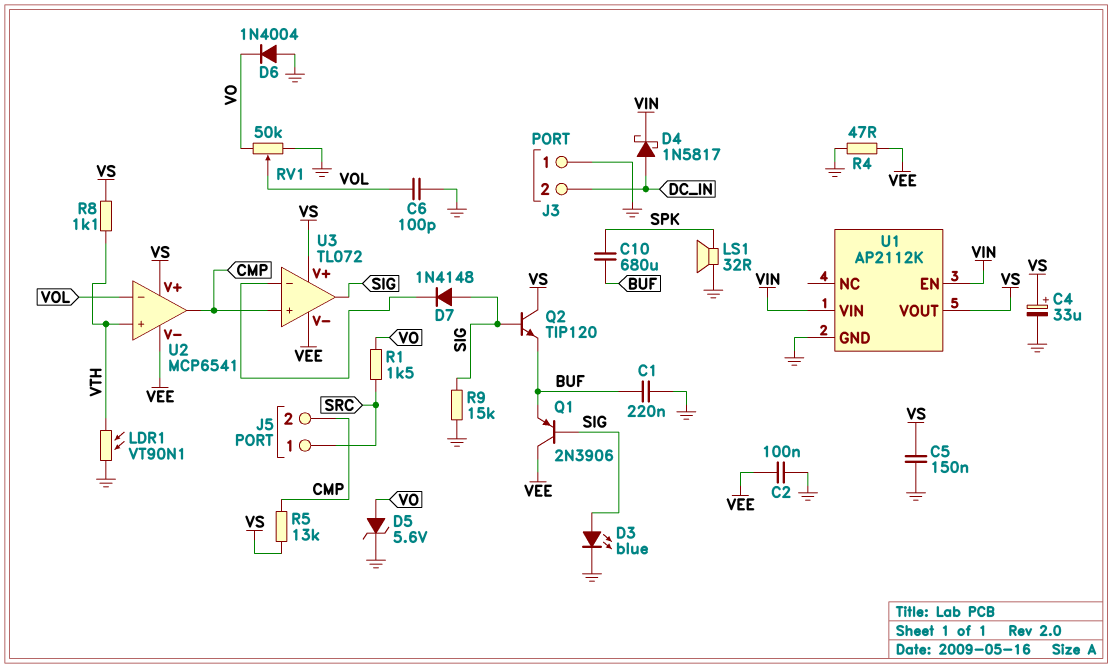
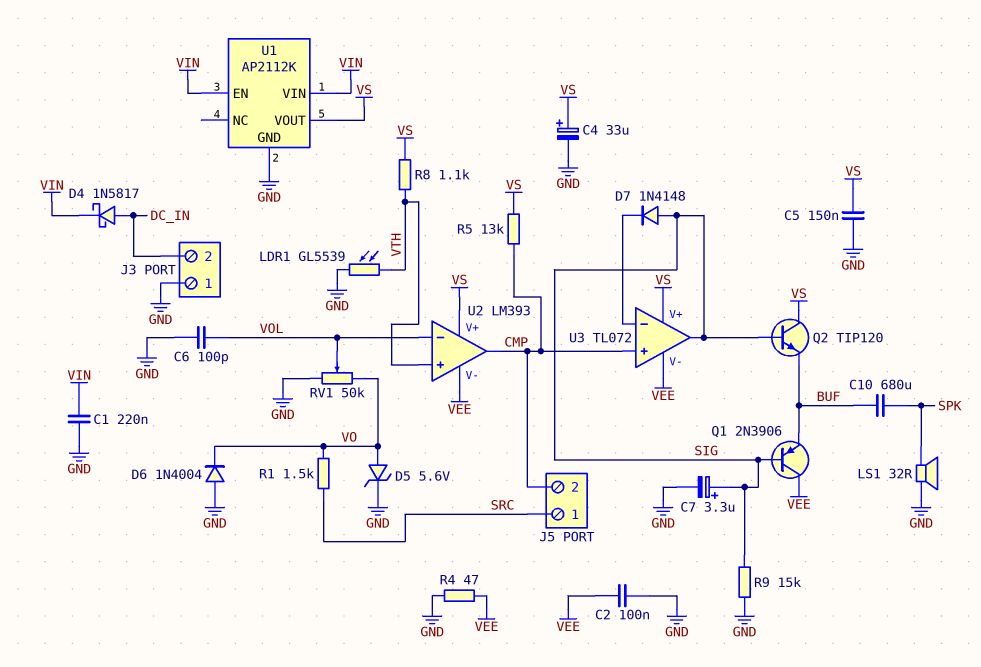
C1: 220nF (BUF, GND) -> 220nF (GND, VIN)
C7: none -> 3.3uF (plus SIG, minus GND)
D3: LED blue (A SIG, K GND) -> none
LDR1: VT90N1 (GND, VTH) -> GL5539 (GND, VTH)
U2: MCP6541 -> LM393

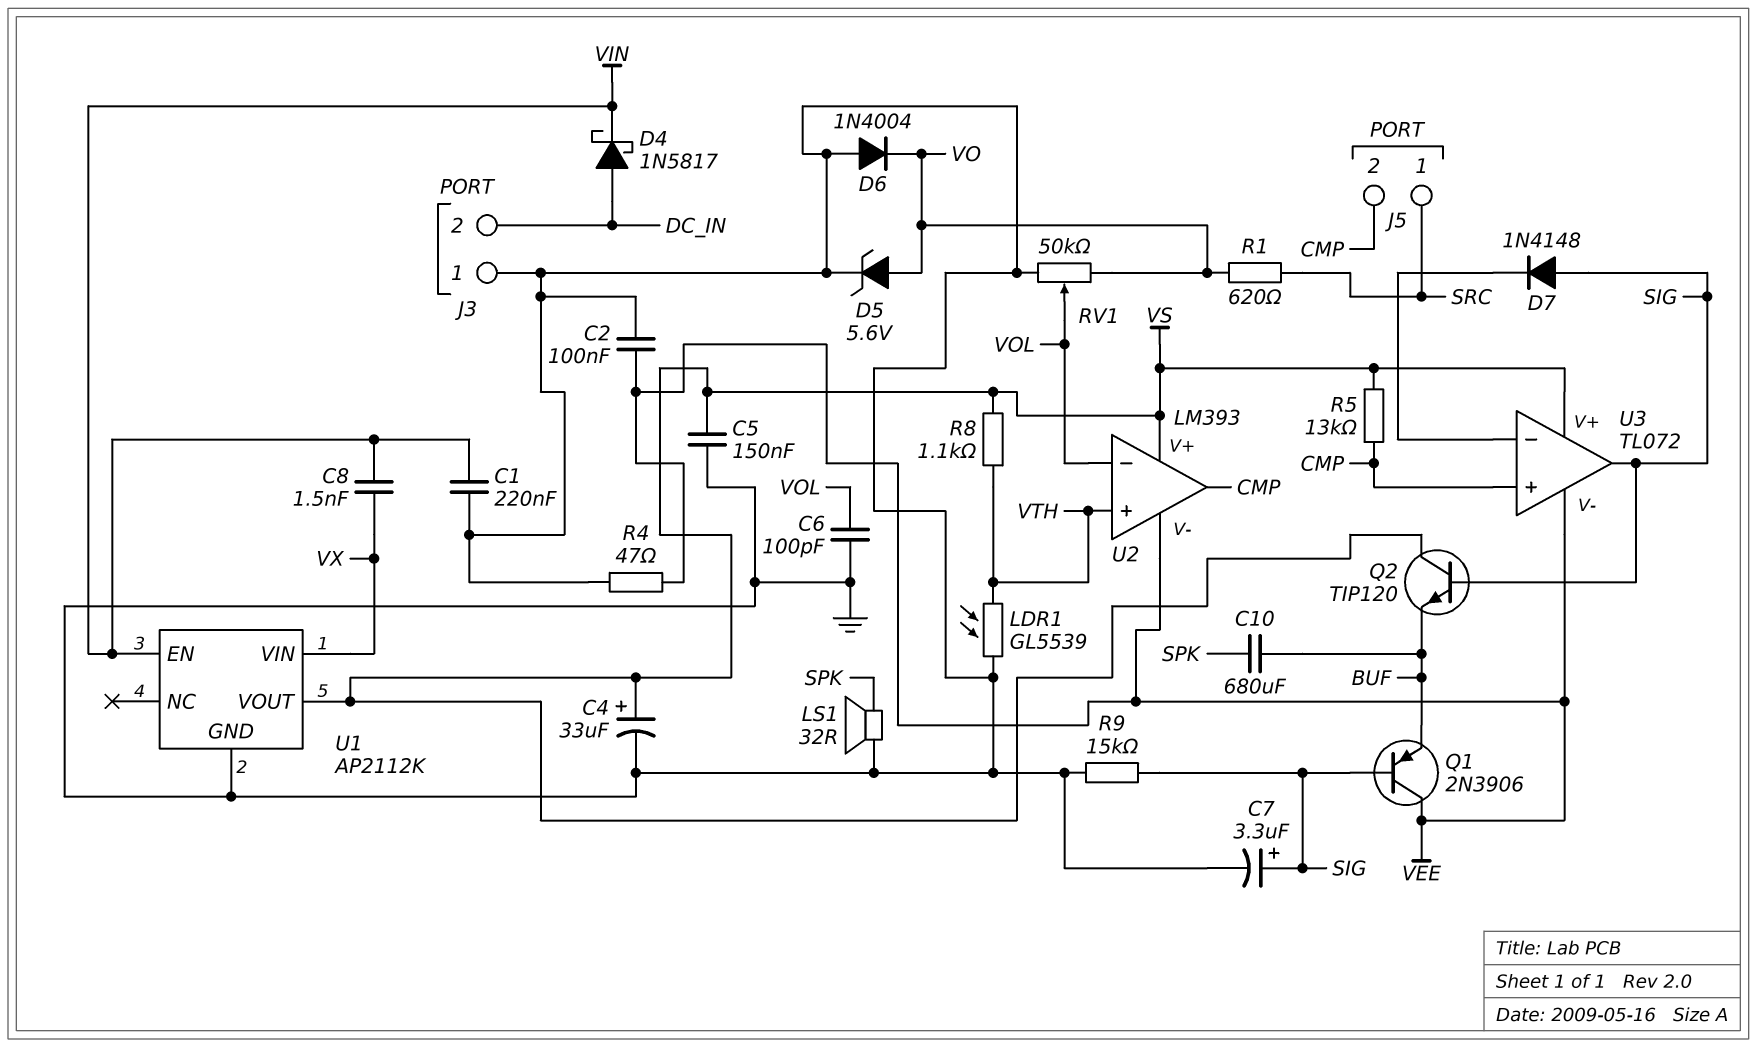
C8: none -> 1.5nF (VIN, VX)
R1: 1.5k (SRC, VO) -> 620 (SRC, VO)
U1 pin VIN: VIN -> VX

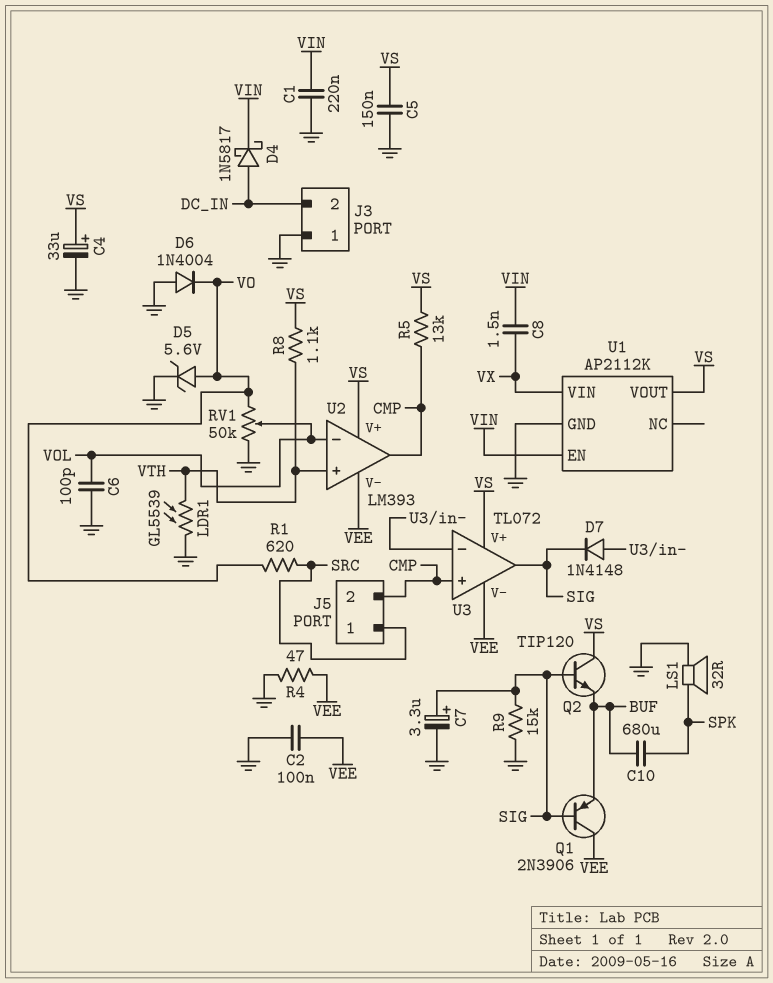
D7: diode 1N4148 (A SIG, K U3/in-) -> diode 1N4148 (A U3/in-, K SIG)

